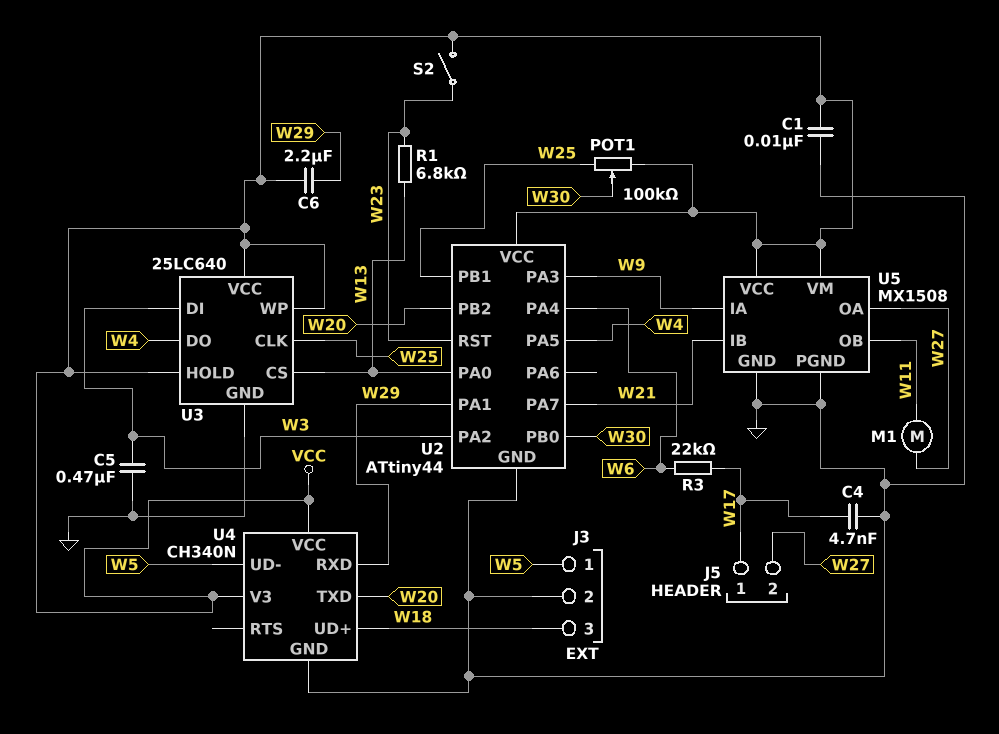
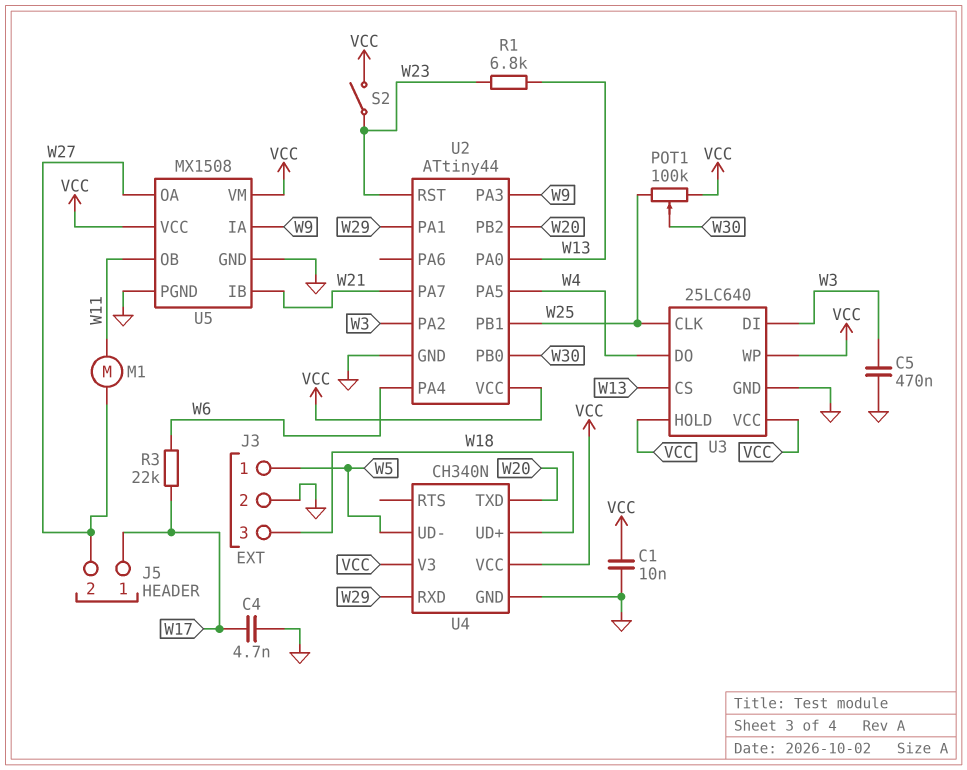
C6: 2.2uF (VCC, W29) -> none

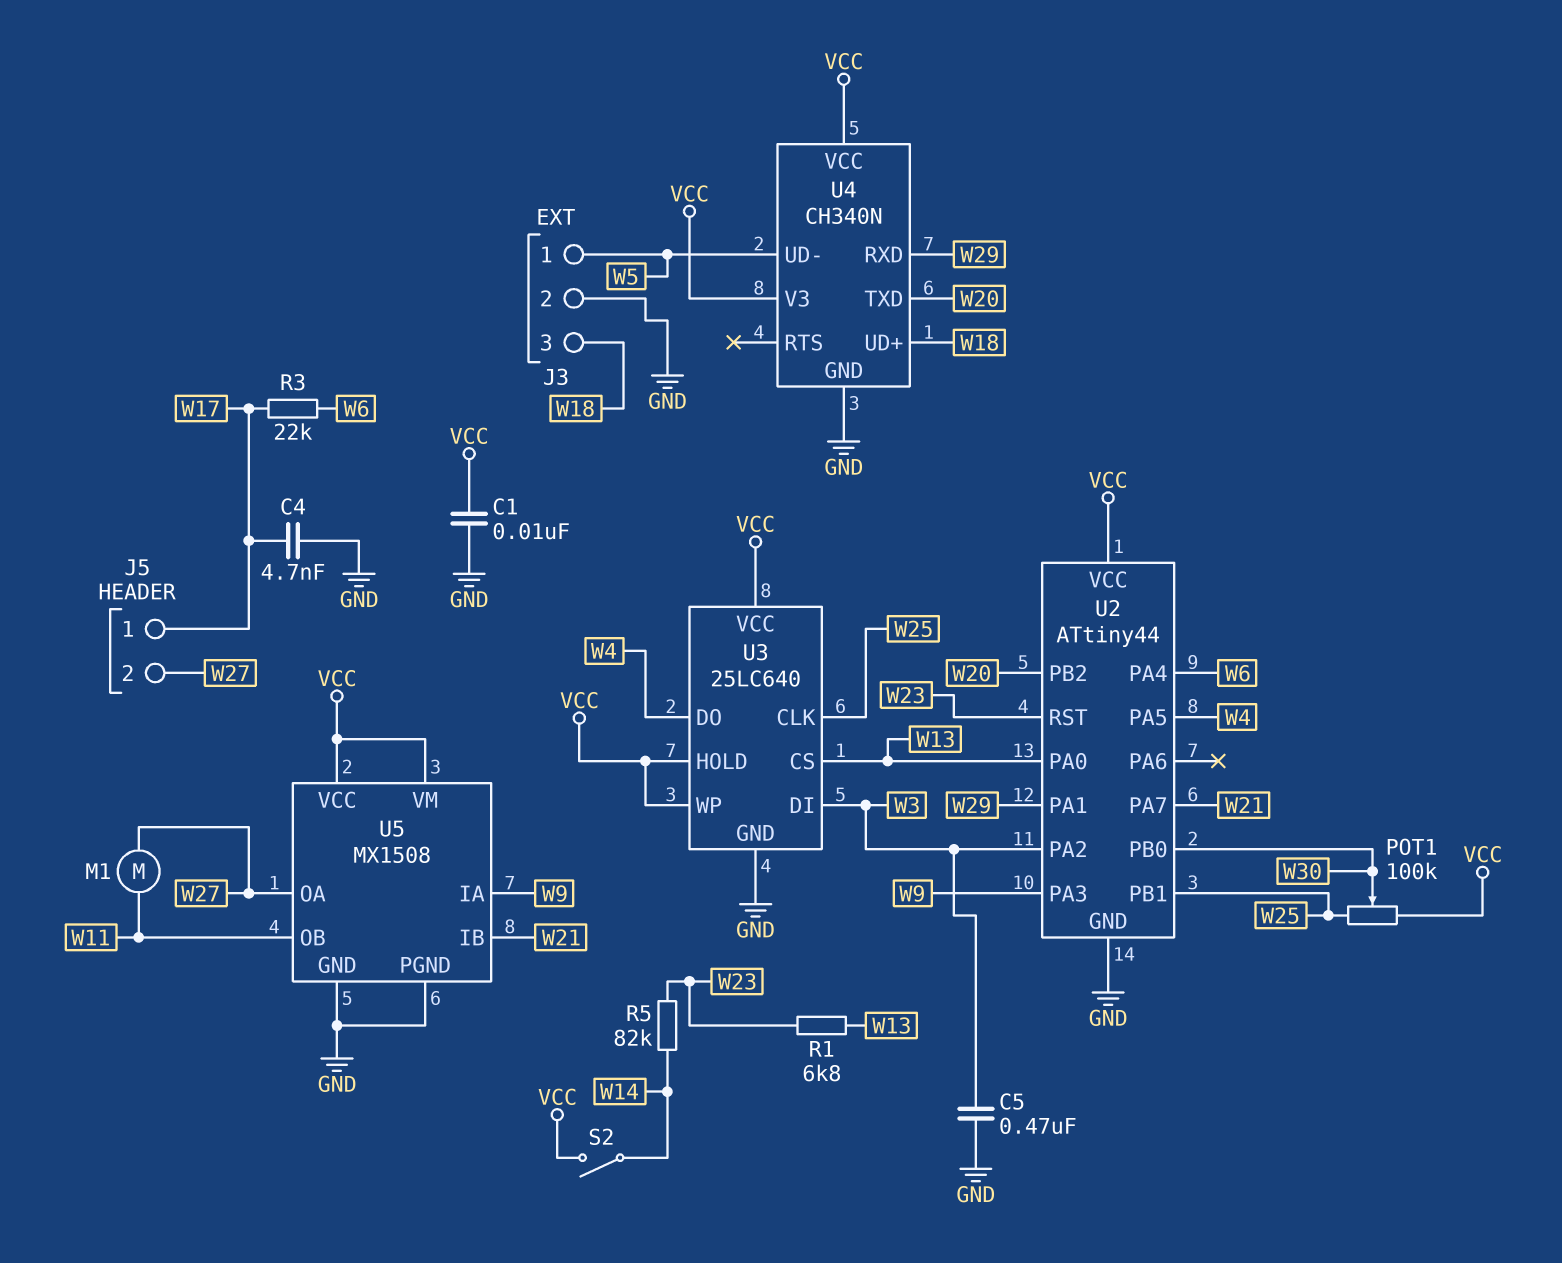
R5: none -> 82k (W14, W23)
S2: switch (VCC, W23) -> switch (VCC, W14)

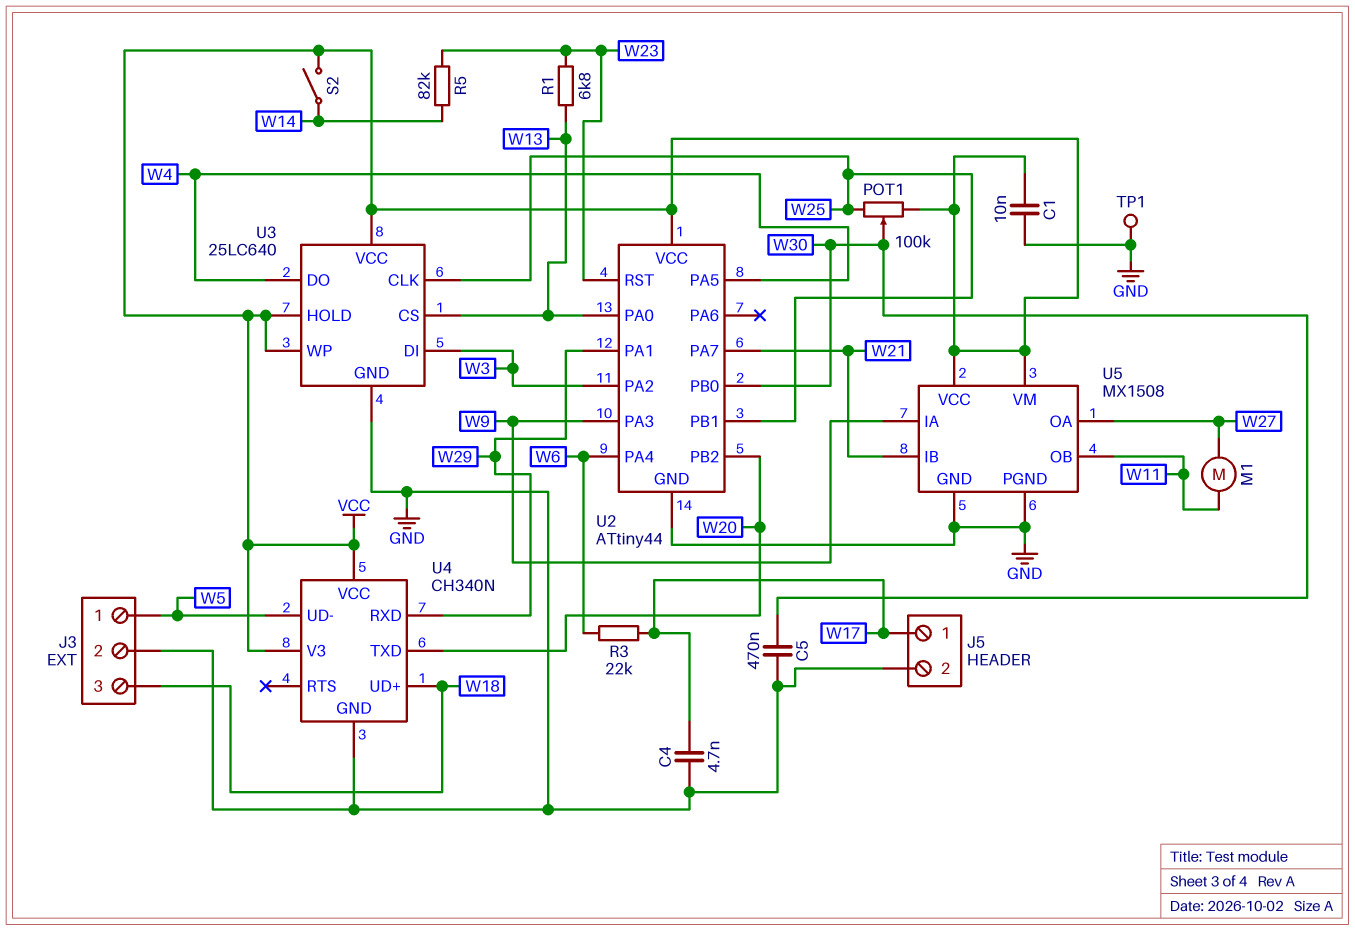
C5: 470nF (GND, W3) -> 470nF (GND, W30)
J5 pin 2: W27 -> GND
TP1: none -> test point (GND)

